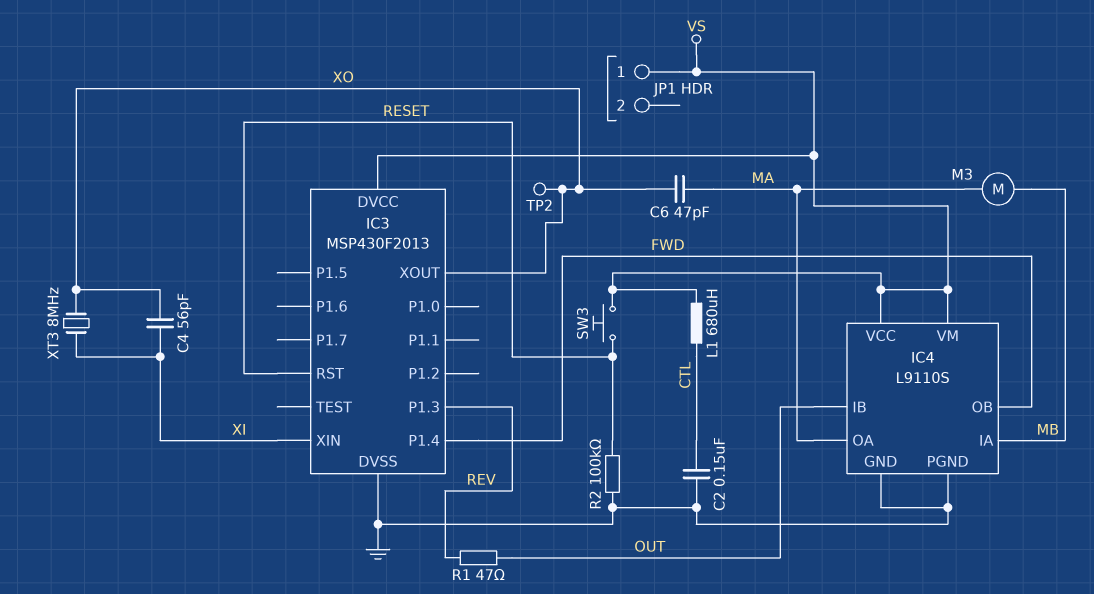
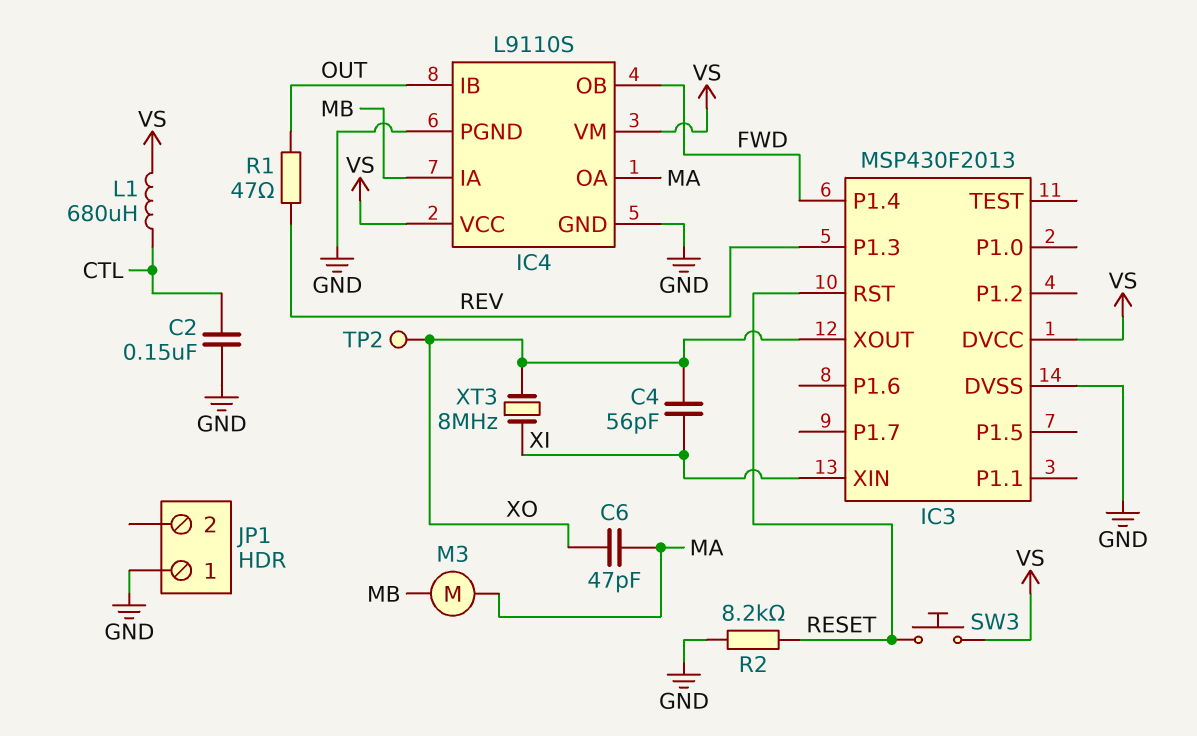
JP1 pin 1: VS -> GND
R2: 100k (GND, RESET) -> 8.2k (GND, RESET)

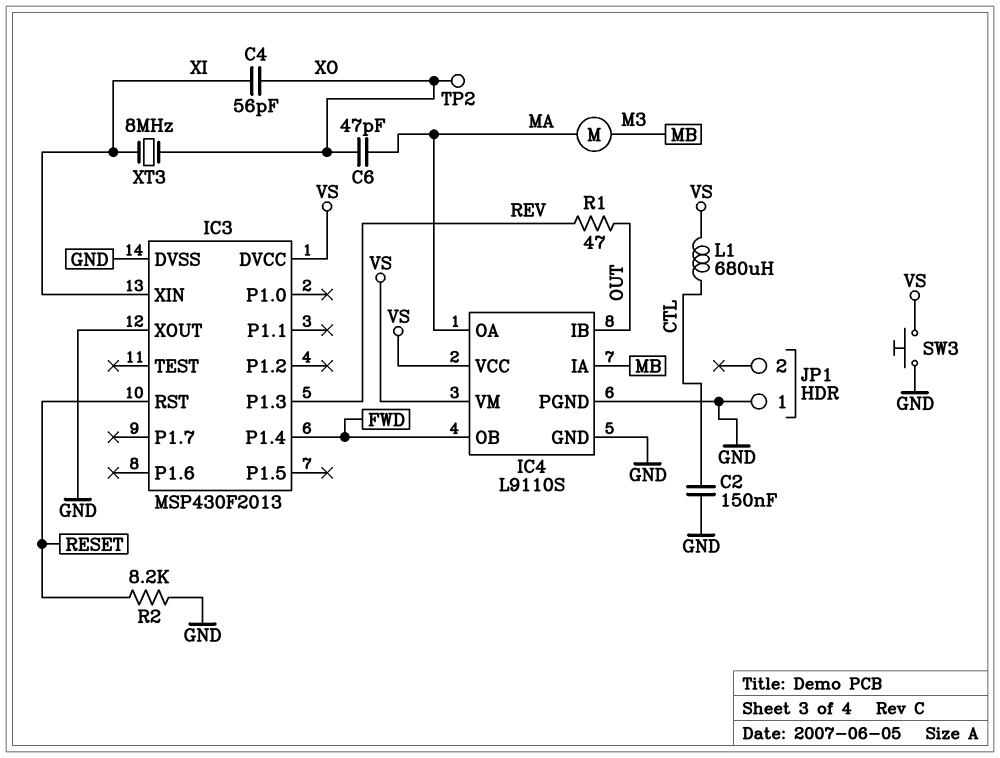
IC3 pin XOUT: XO -> GND
SW3: button (RESET, VS) -> button (GND, VS)

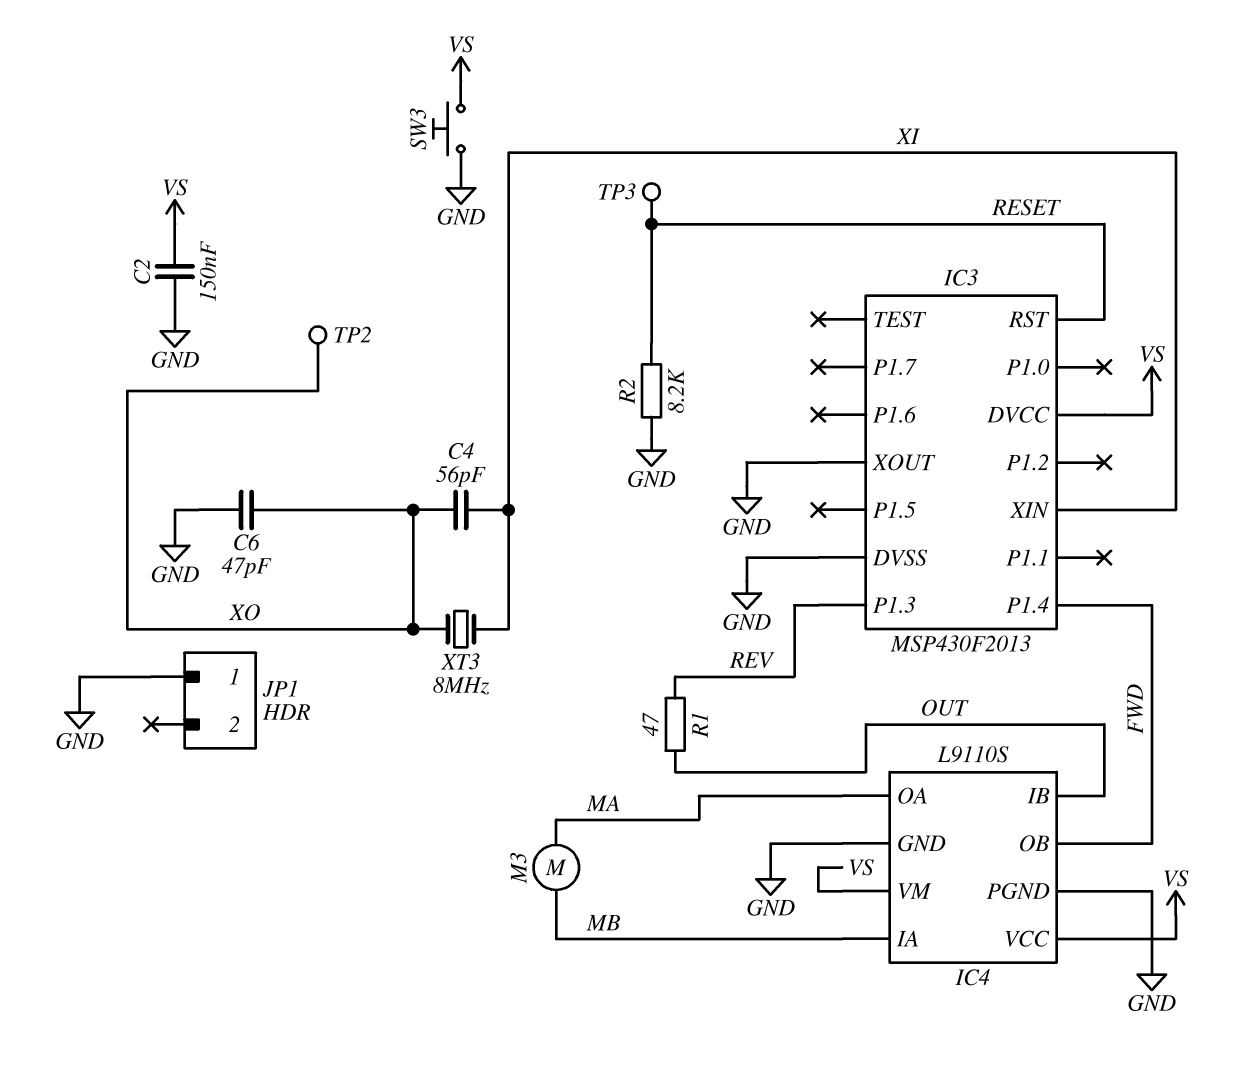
C2: 150nF (CTL, GND) -> 150nF (GND, VS)
C6: 47pF (MA, XO) -> 47pF (GND, XO)
L1: 680uH (CTL, VS) -> none
TP3: none -> test point (RESET)

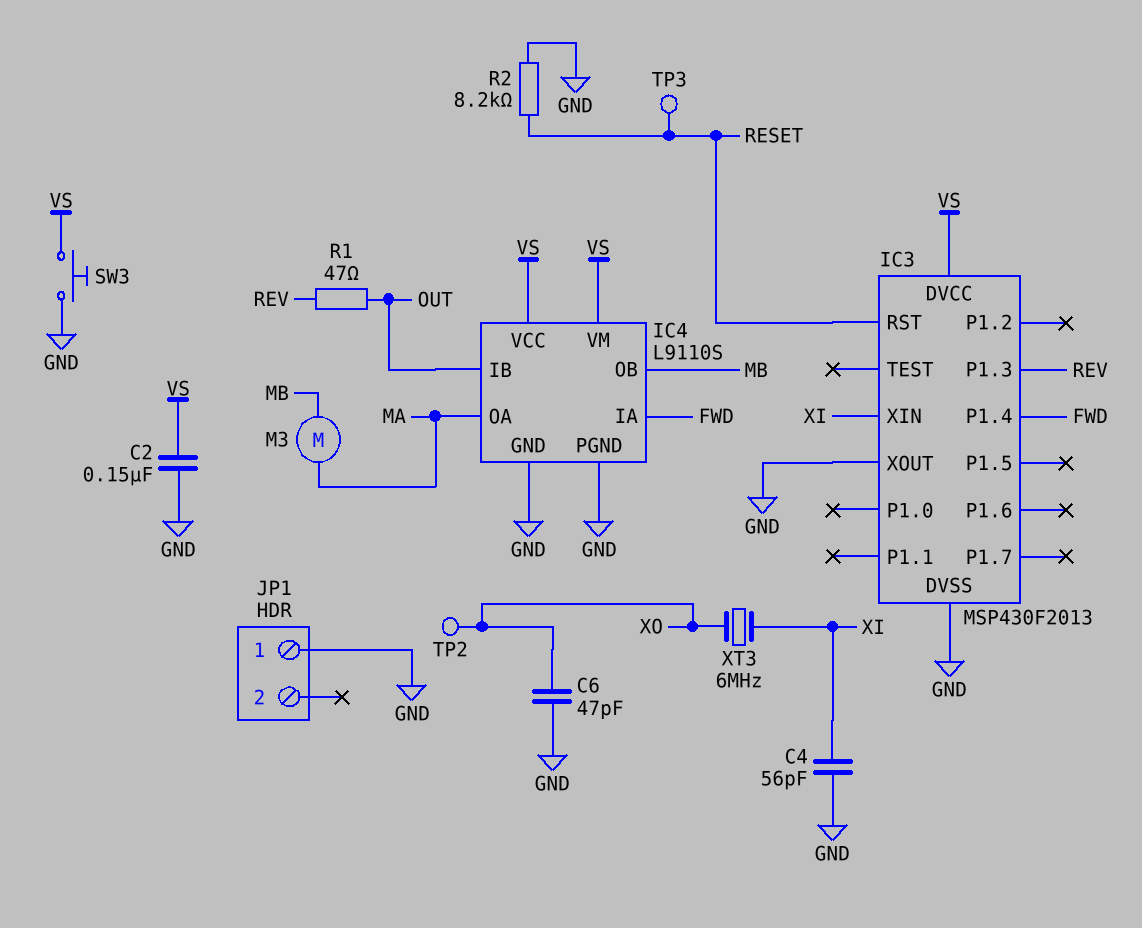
C4: 56pF (XI, XO) -> 56pF (GND, XI)
IC4 pin IA: MB -> FWD
IC4 pin OB: FWD -> MB
XT3: 8MHz (XI, XO) -> 6MHz (XI, XO)

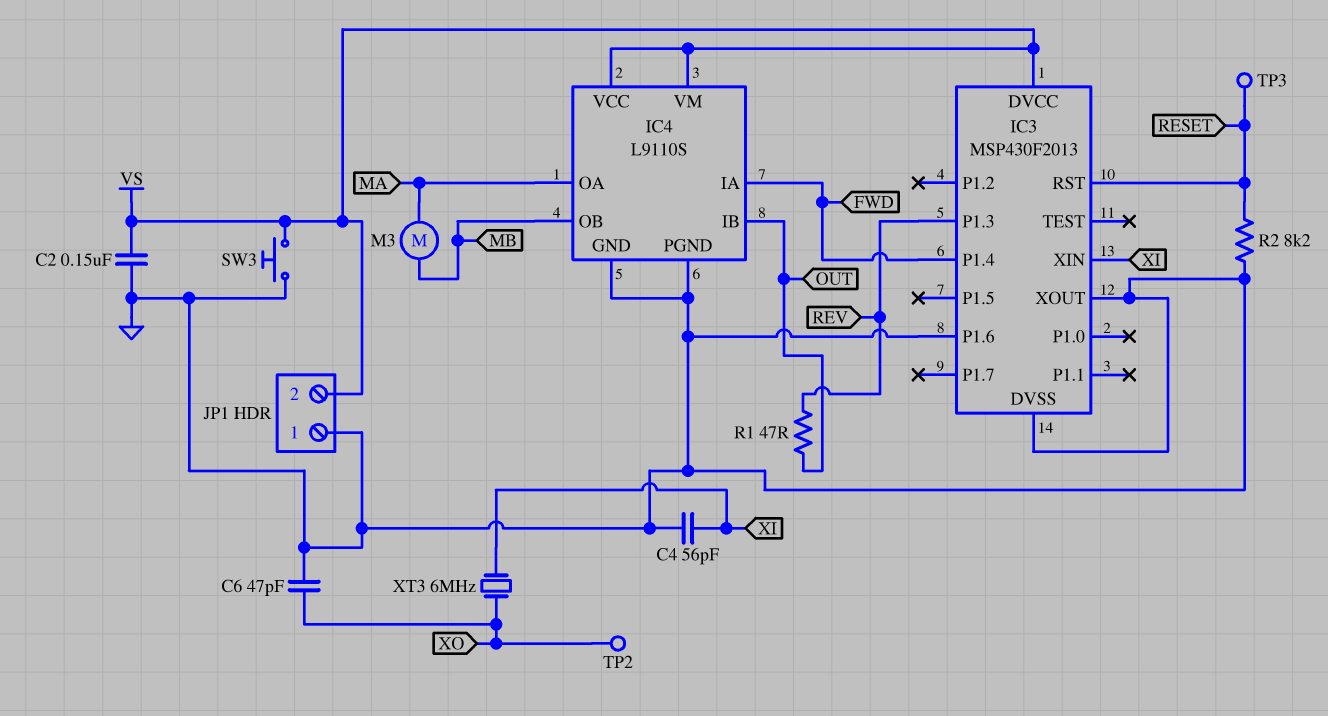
IC3 pin P1.6: none -> GND
JP1 pin 2: none -> VS

